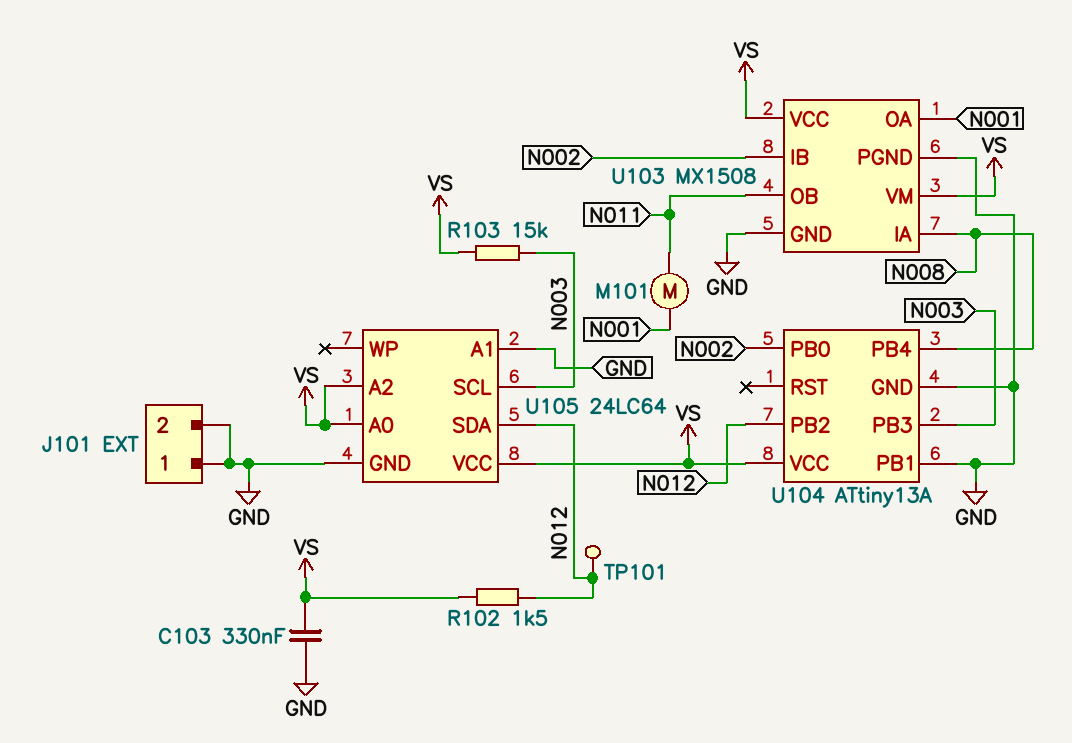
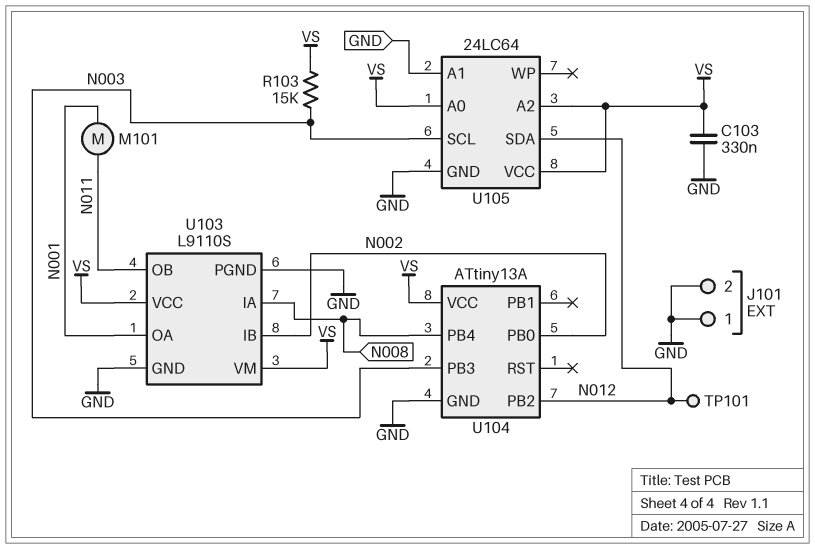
R102: 1.5k (N012, VS) -> none
U103: MX1508 -> L9110S
U104 pin PB1: GND -> none

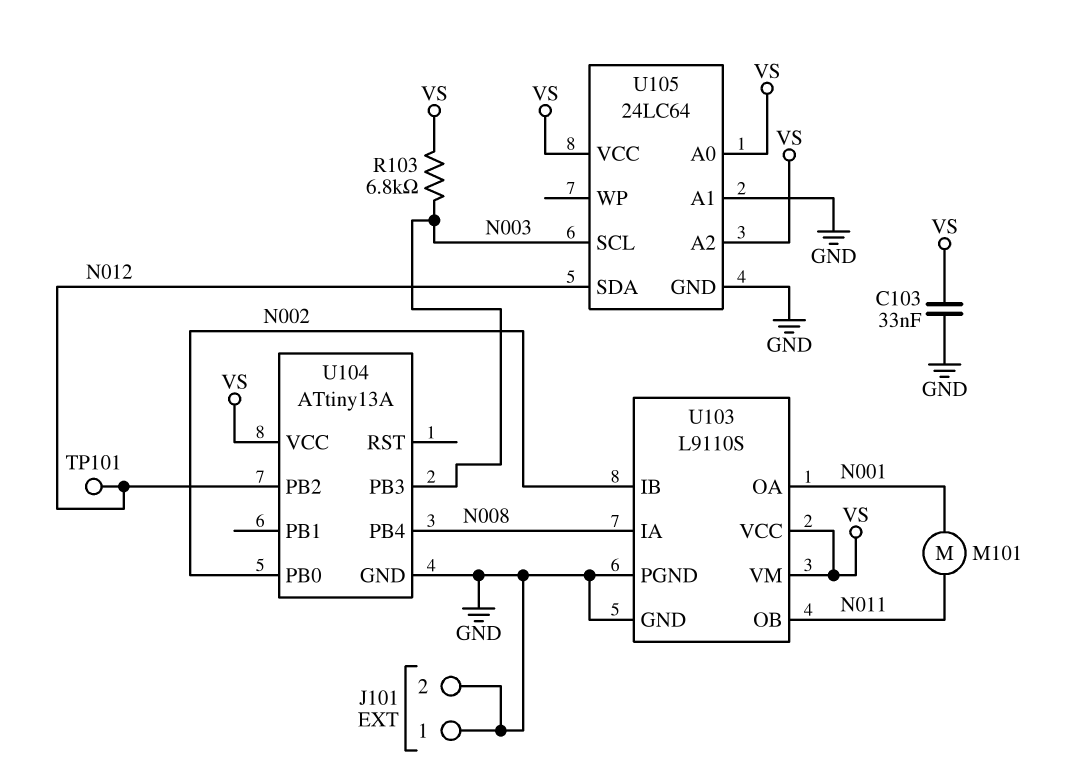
C103: 330nF (GND, VS) -> 33nF (GND, VS)
R103: 15k (N003, VS) -> 6.8k (N003, VS)

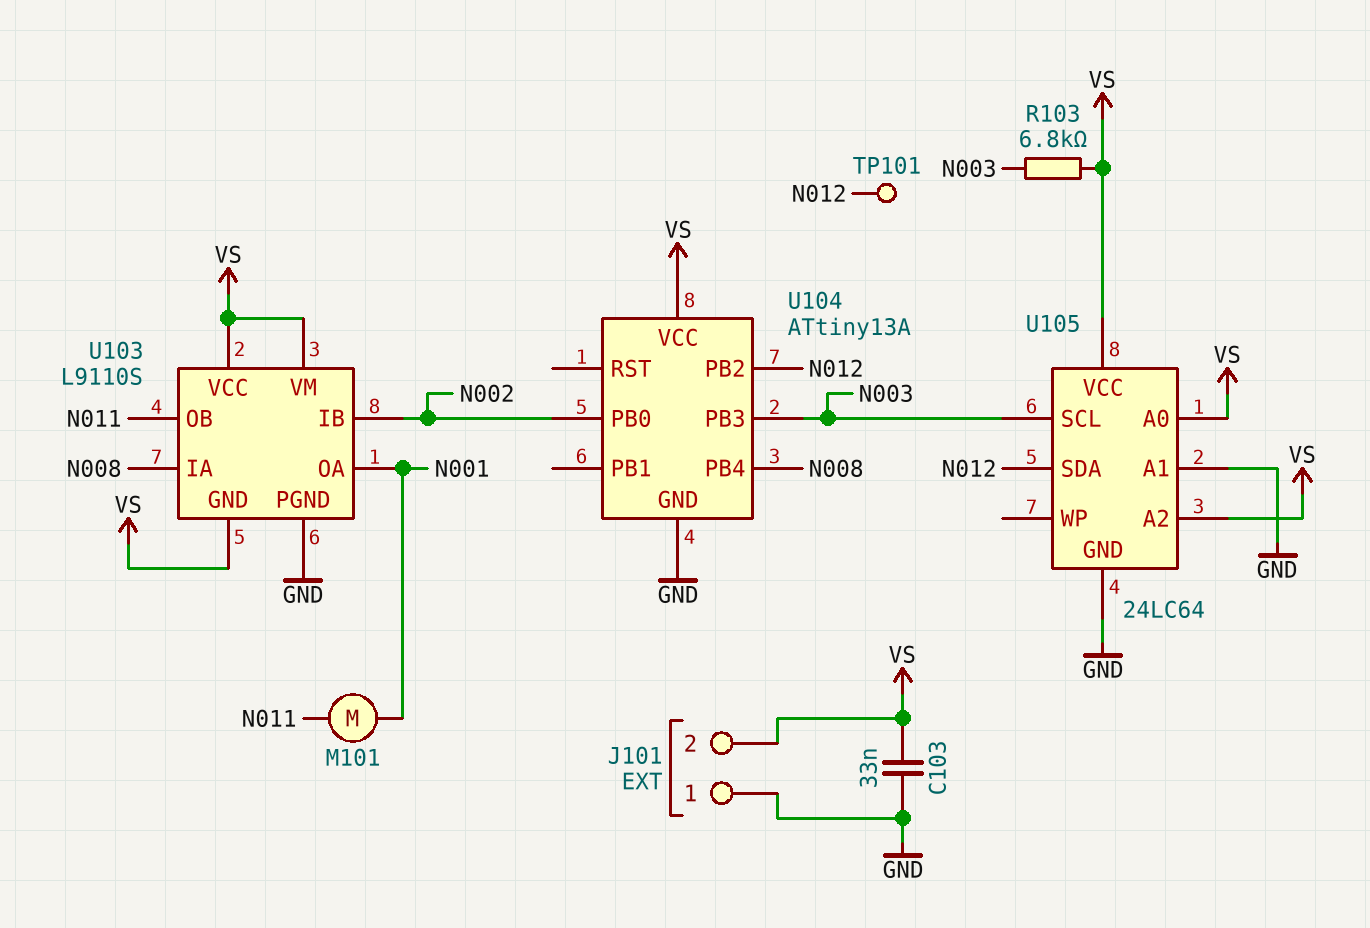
J101 pin 2: GND -> VS
U103 pin GND: GND -> VS

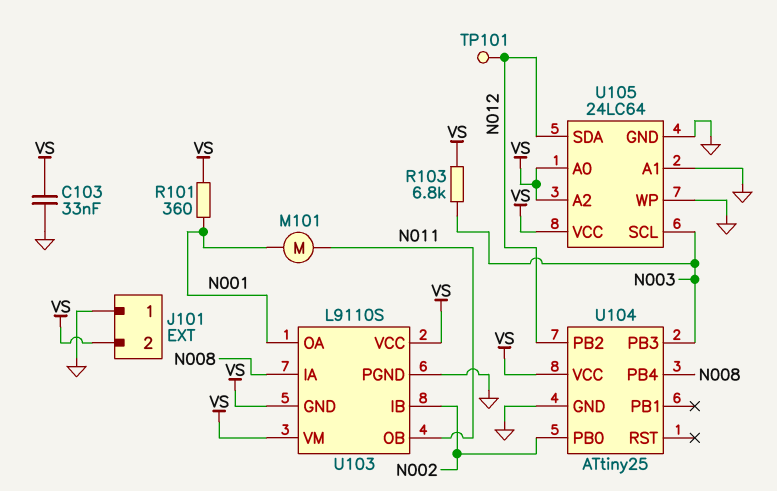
R101: none -> 360 (N001, VS)
U104: ATtiny13A -> ATtiny25
U105 pin WP: none -> GND

